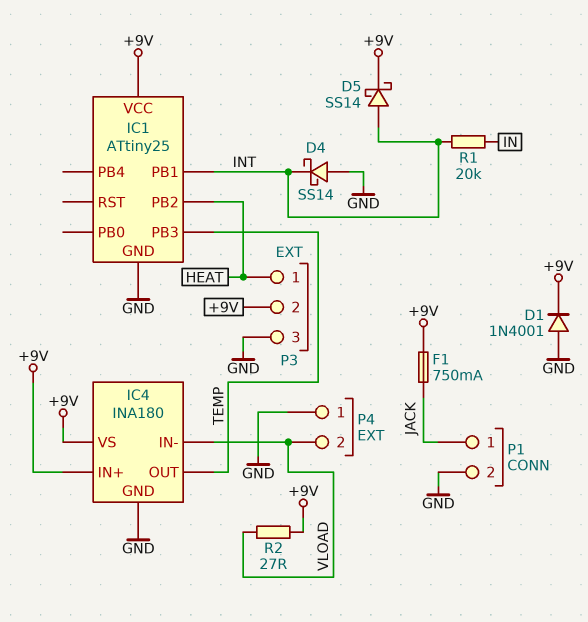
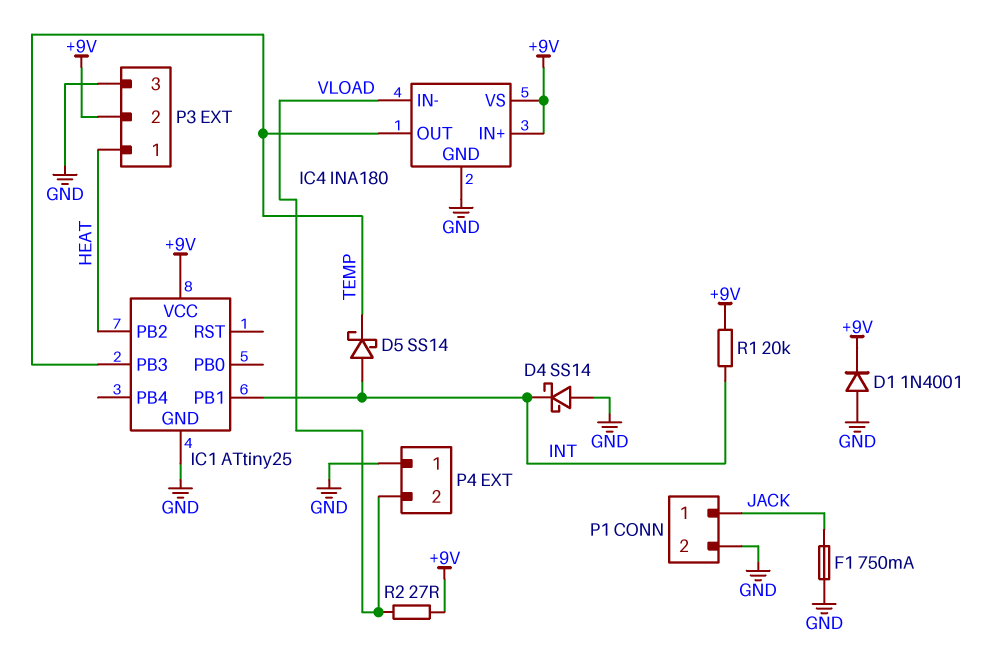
D5: schottky SS14 (A INT, K +9V) -> schottky SS14 (A INT, K TEMP)
F1: 750mA (+9V, JACK) -> 750mA (GND, JACK)
R1: 20k (IN, INT) -> 20k (+9V, INT)

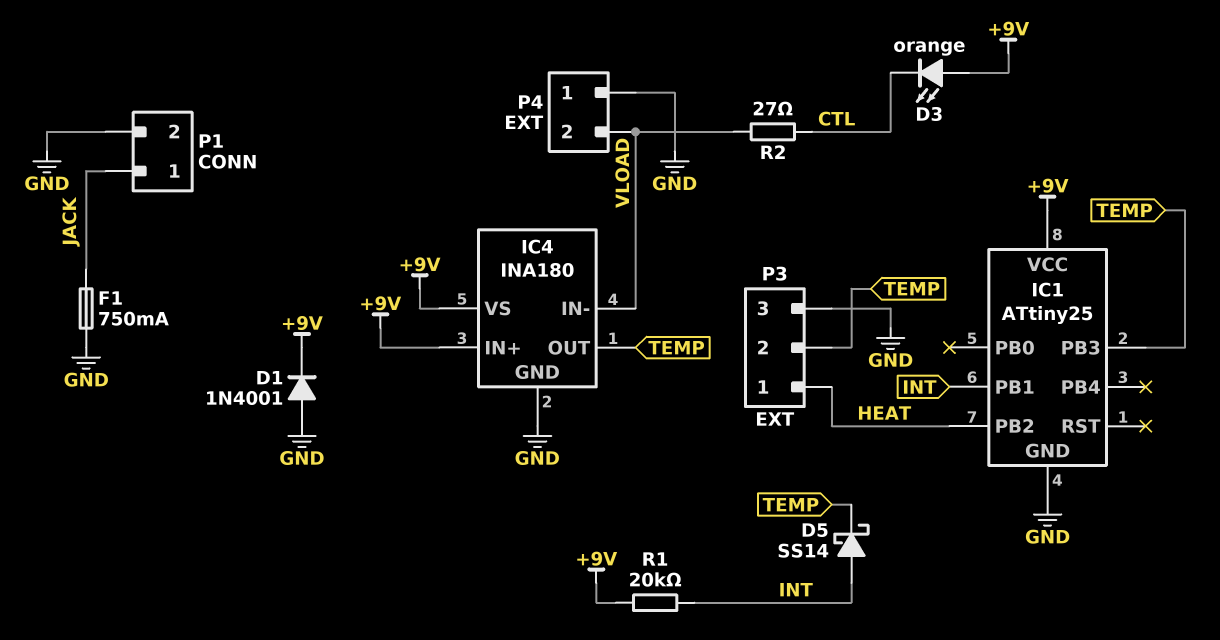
D3: none -> LED orange (A +9V, K CTL)
D4: schottky SS14 (A GND, K INT) -> none
P3 pin 2: +9V -> TEMP
R2: 27 (+9V, VLOAD) -> 27 (CTL, VLOAD)

